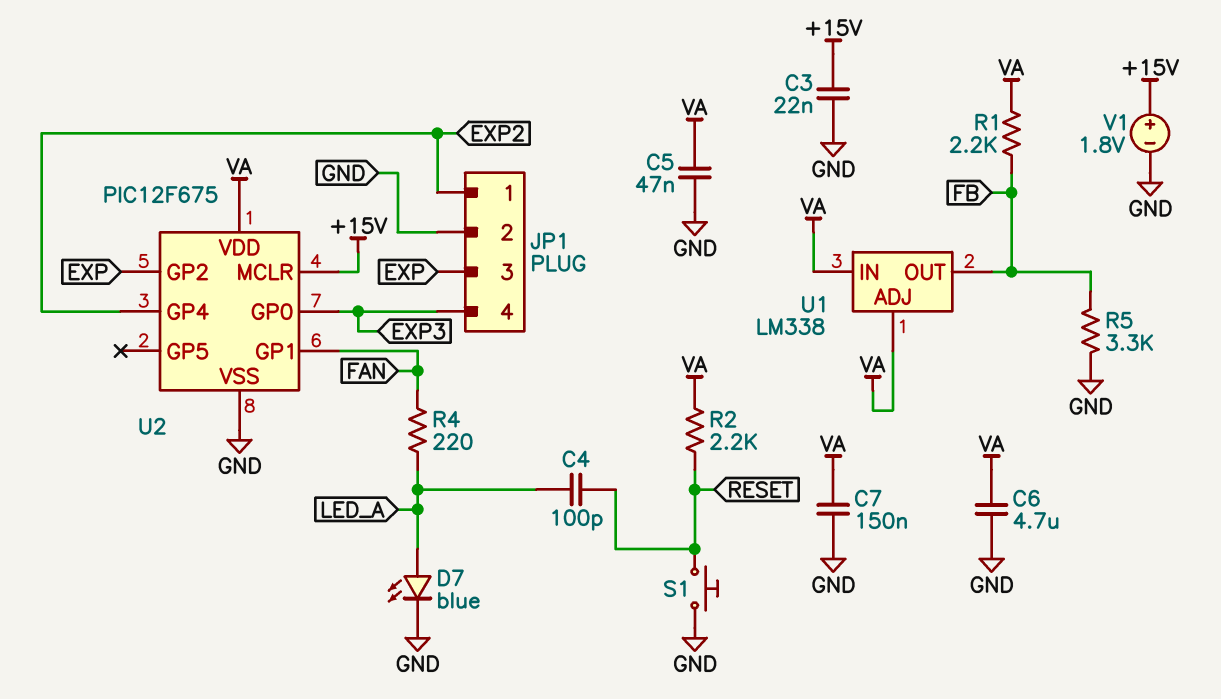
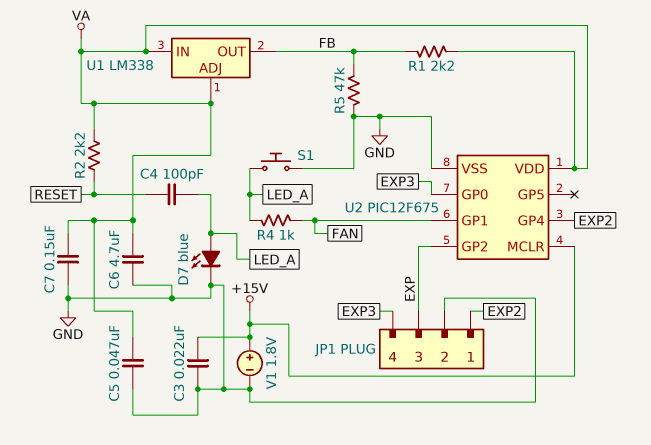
R4: 220 (FAN, LED_A) -> 1k (FAN, LED_A)
R5: 3.3k (FB, GND) -> 47k (FB, GND)
S1: button (GND, RESET) -> button (GND, LED_A)

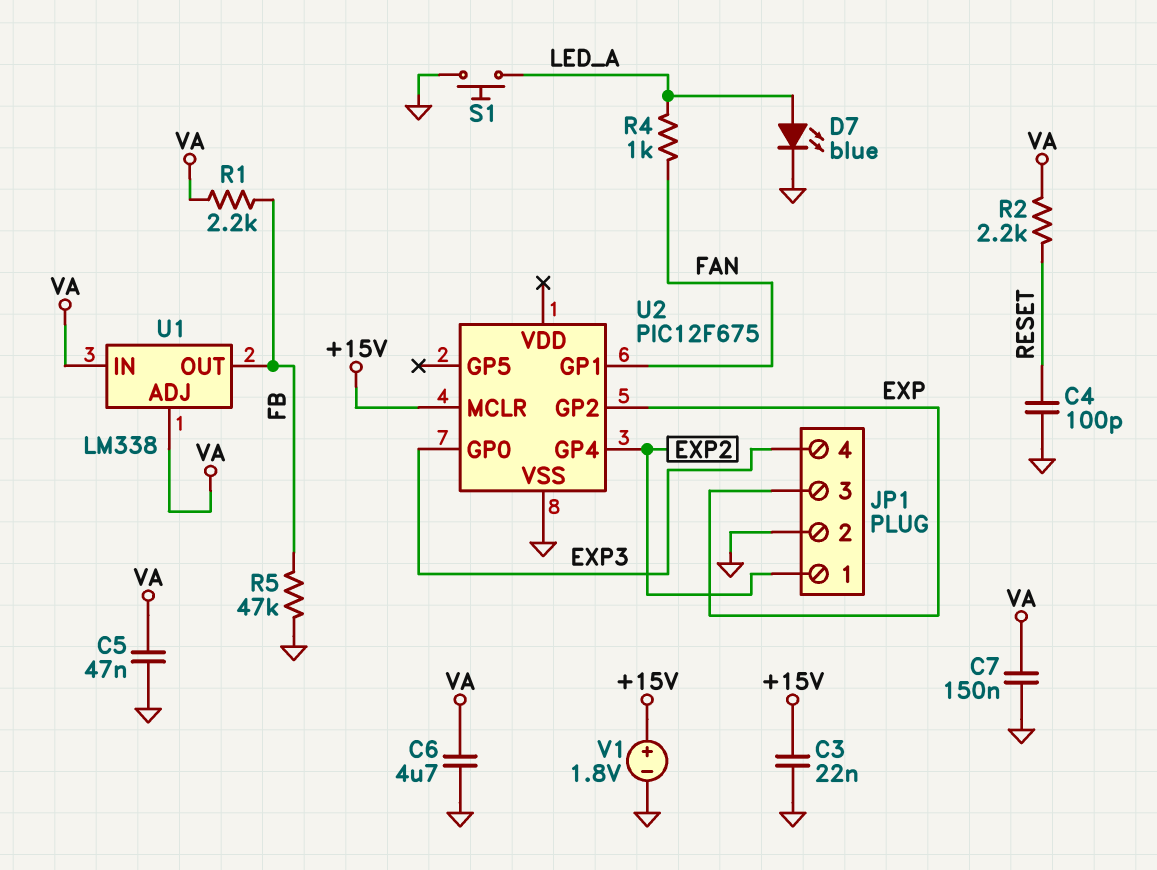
C4: 100pF (LED_A, RESET) -> 100pF (GND, RESET)
U2 pin VDD: VA -> none

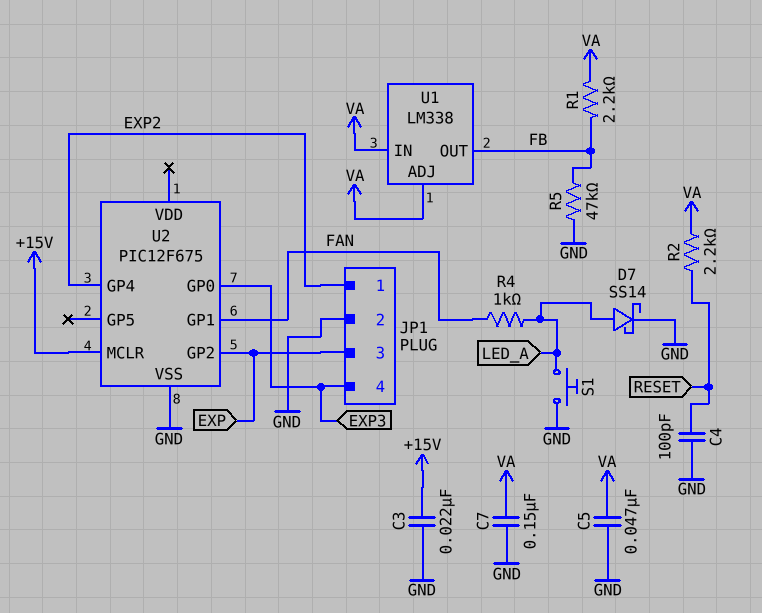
C6: 4.7uF (GND, VA) -> none
D7: LED blue (A LED_A, K GND) -> schottky SS14 (A LED_A, K GND)
V1: 1.8V (plus +15V, minus GND) -> none

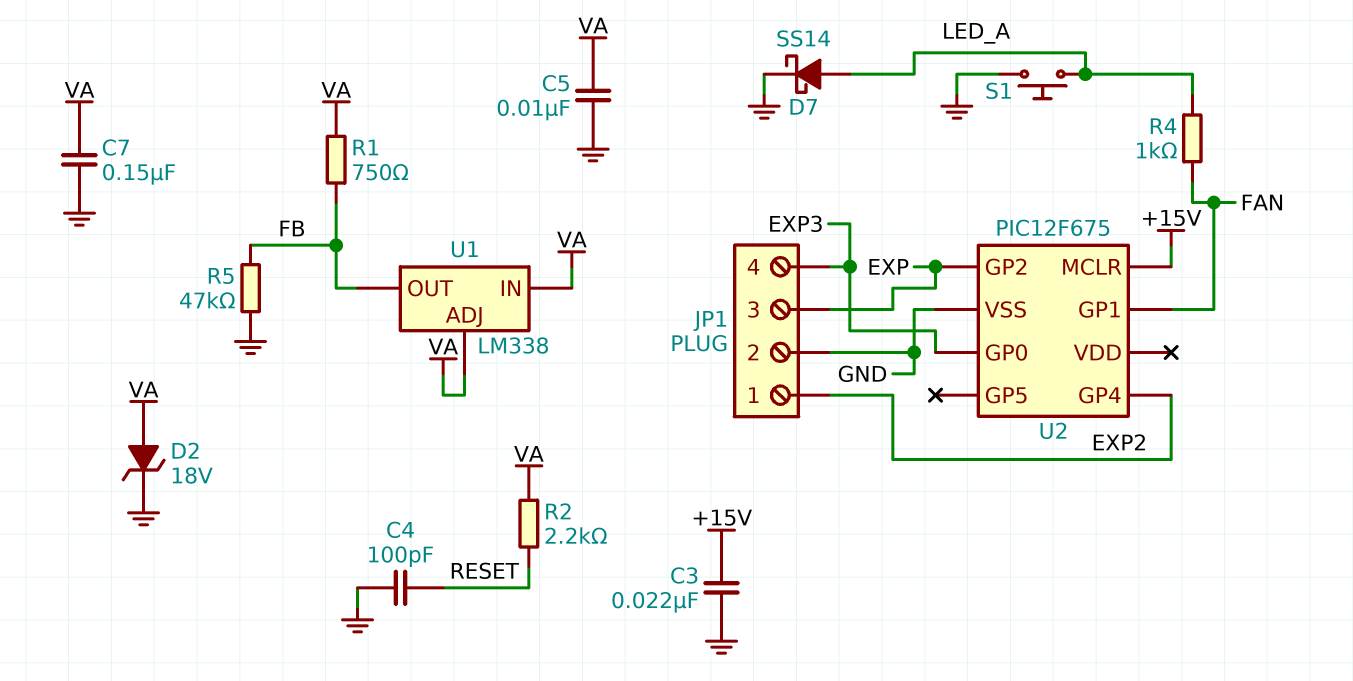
C5: 47nF (GND, VA) -> 10nF (GND, VA)
D2: none -> zener 18V (A VA, K GND)
R1: 2.2k (FB, VA) -> 750 (FB, VA)

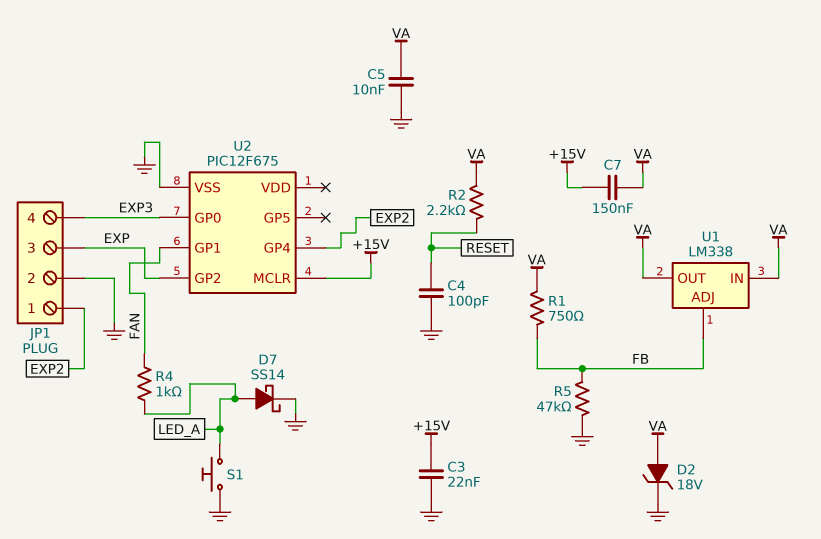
C7: 150nF (GND, VA) -> 150nF (+15V, VA)
U1 pin ADJ: VA -> FB
U1 pin OUT: FB -> VA

